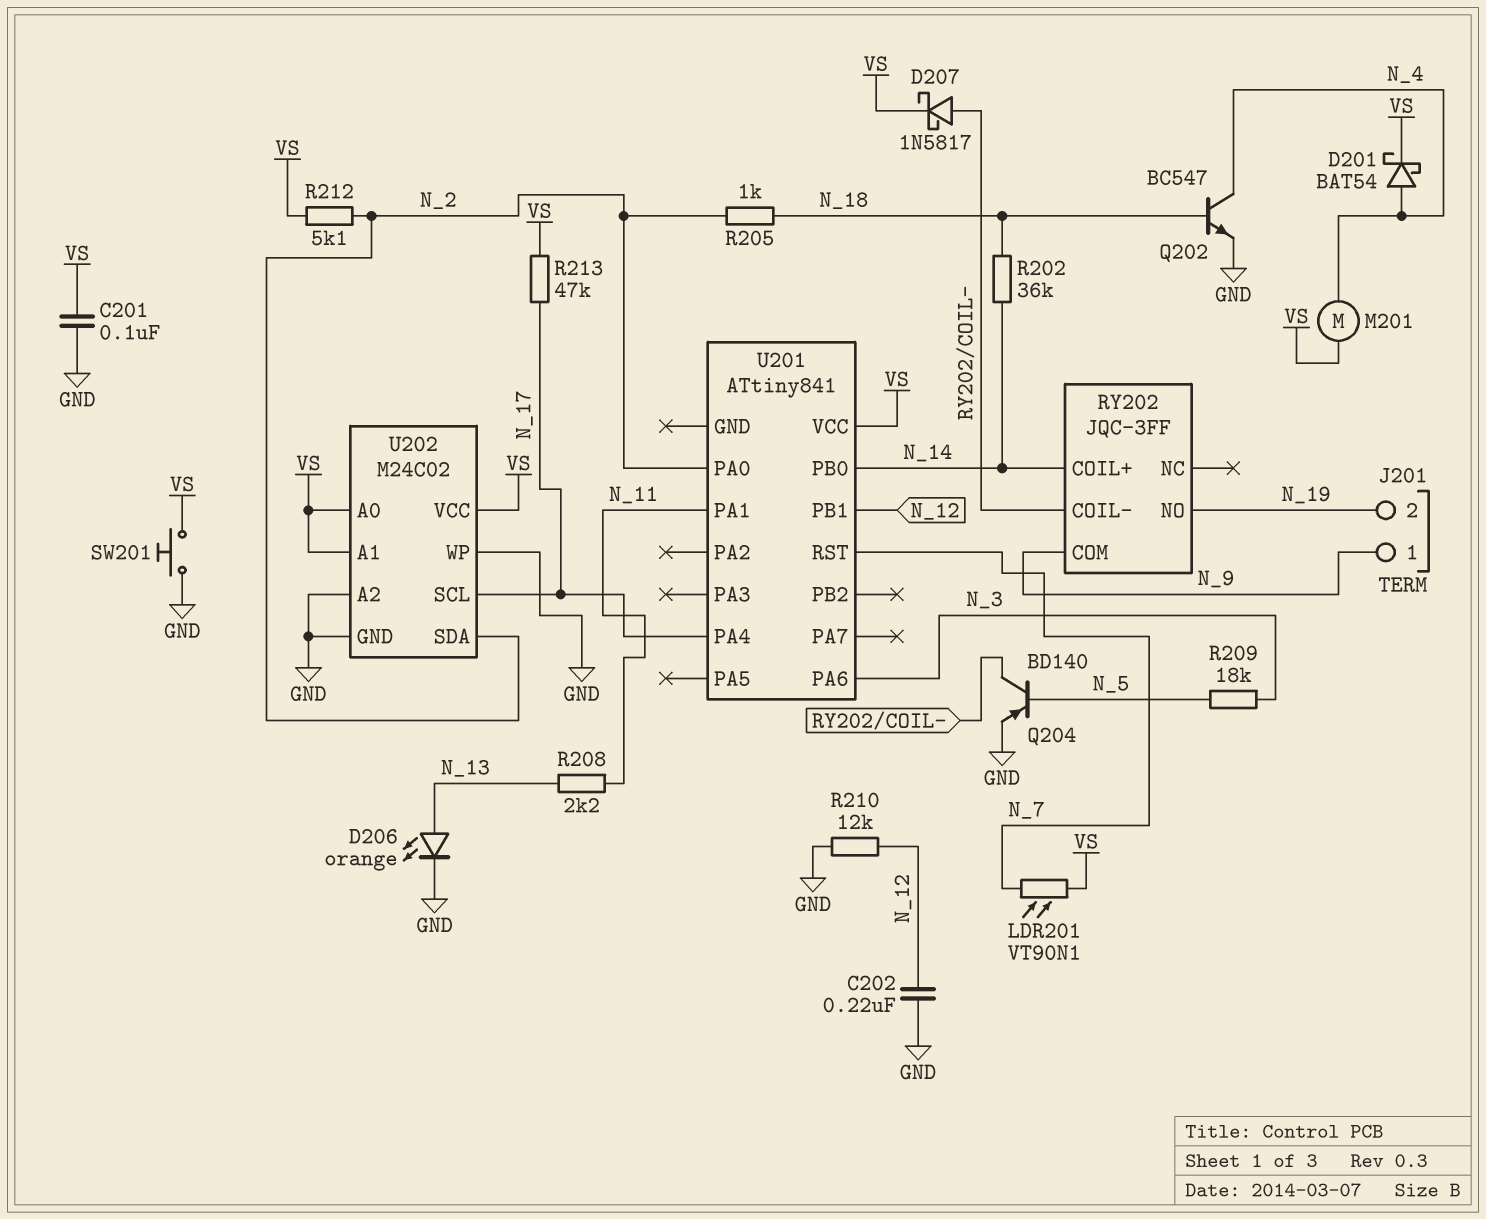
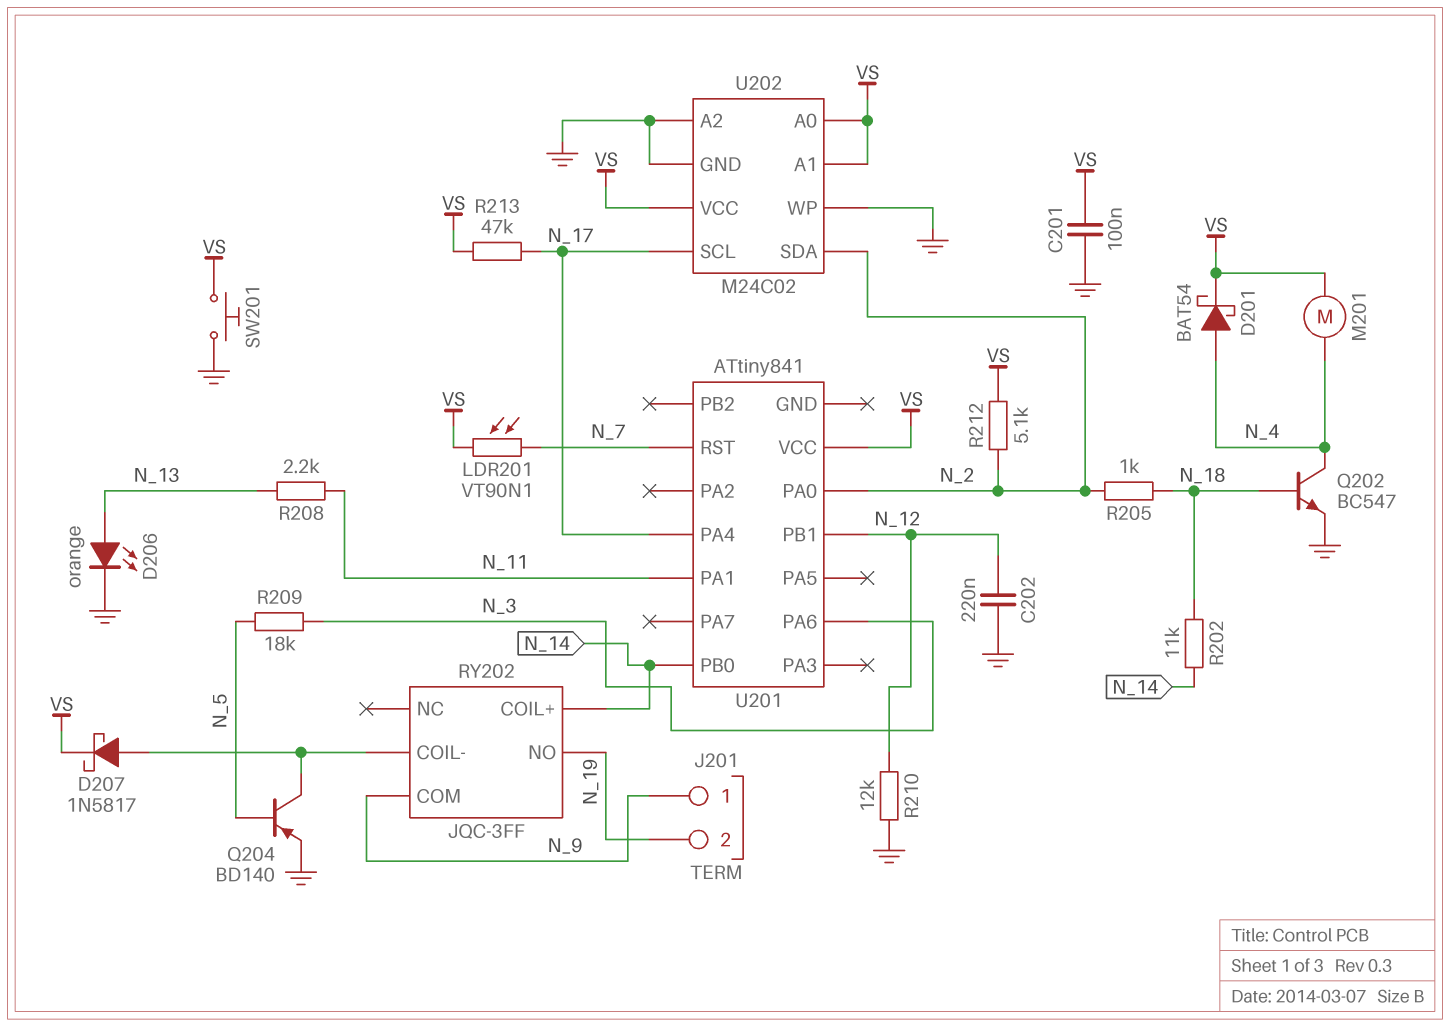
R202: 36k (N_14, N_18) -> 11k (N_14, N_18)

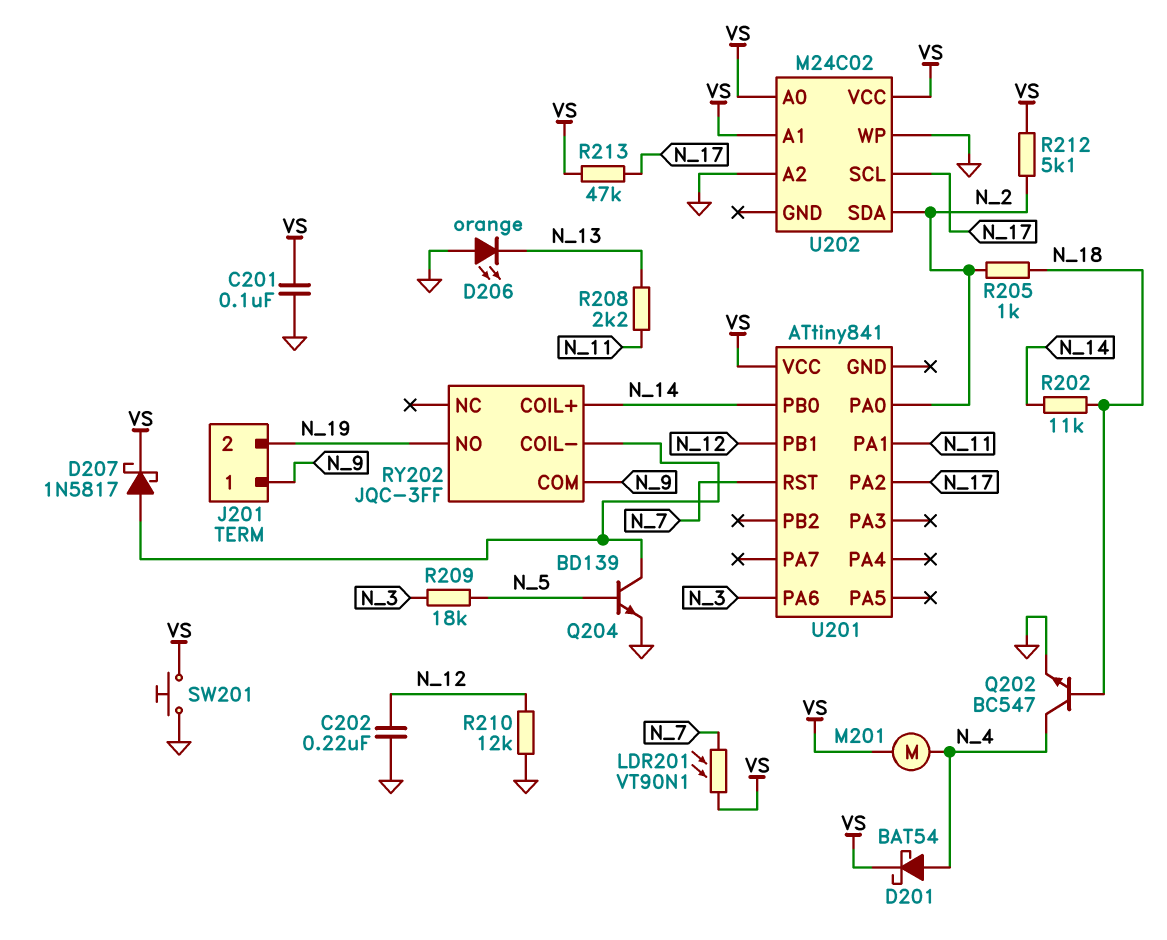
D206: LED orange (A N_13, K GND) -> LED orange (A GND, K N_13)
Q204: PNP BD140 (B N_5, C RY202/COIL-, E GND) -> NPN BD139 (B N_5, C RY202/COIL-, E GND)
U201 pin PA2: none -> N_17
U201 pin PA4: N_17 -> none
U202 pin GND: GND -> none

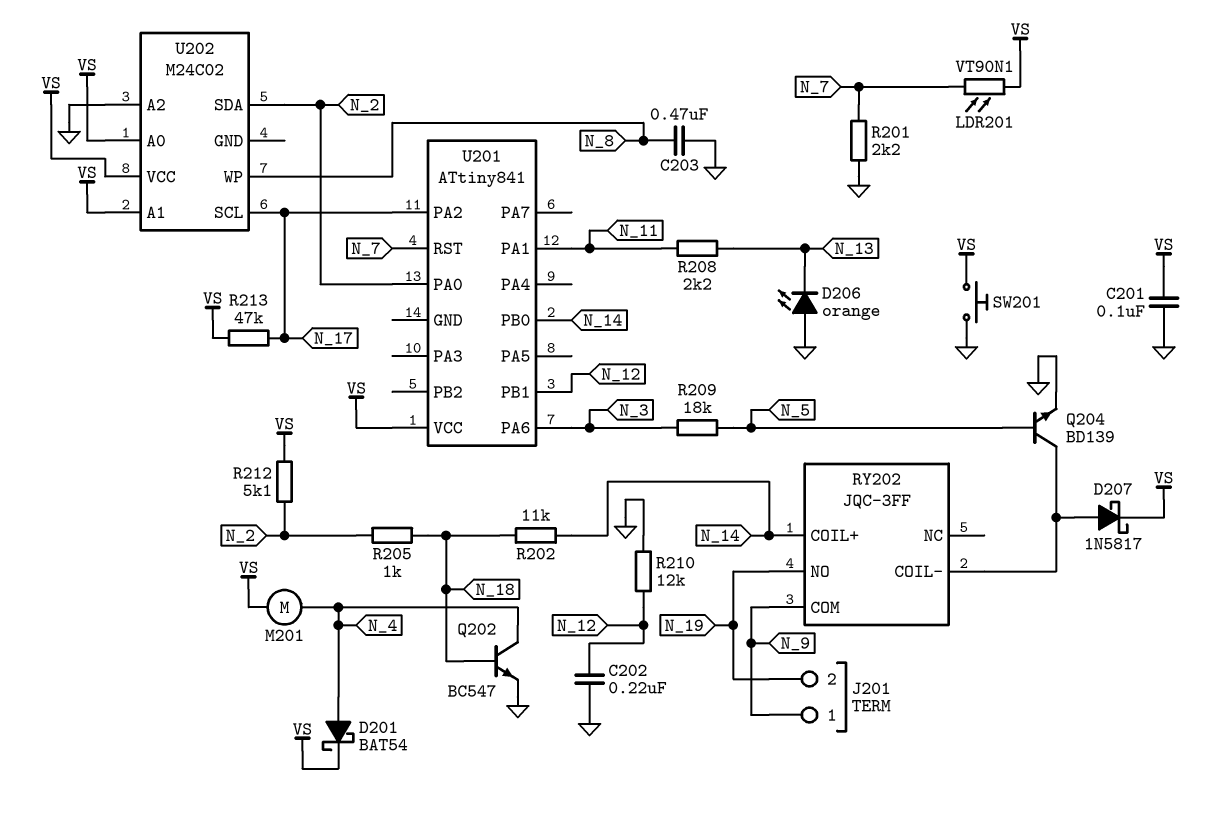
C203: none -> 470nF (GND, N_8)
R201: none -> 2.2k (GND, N_7)
U202 pin WP: GND -> N_8

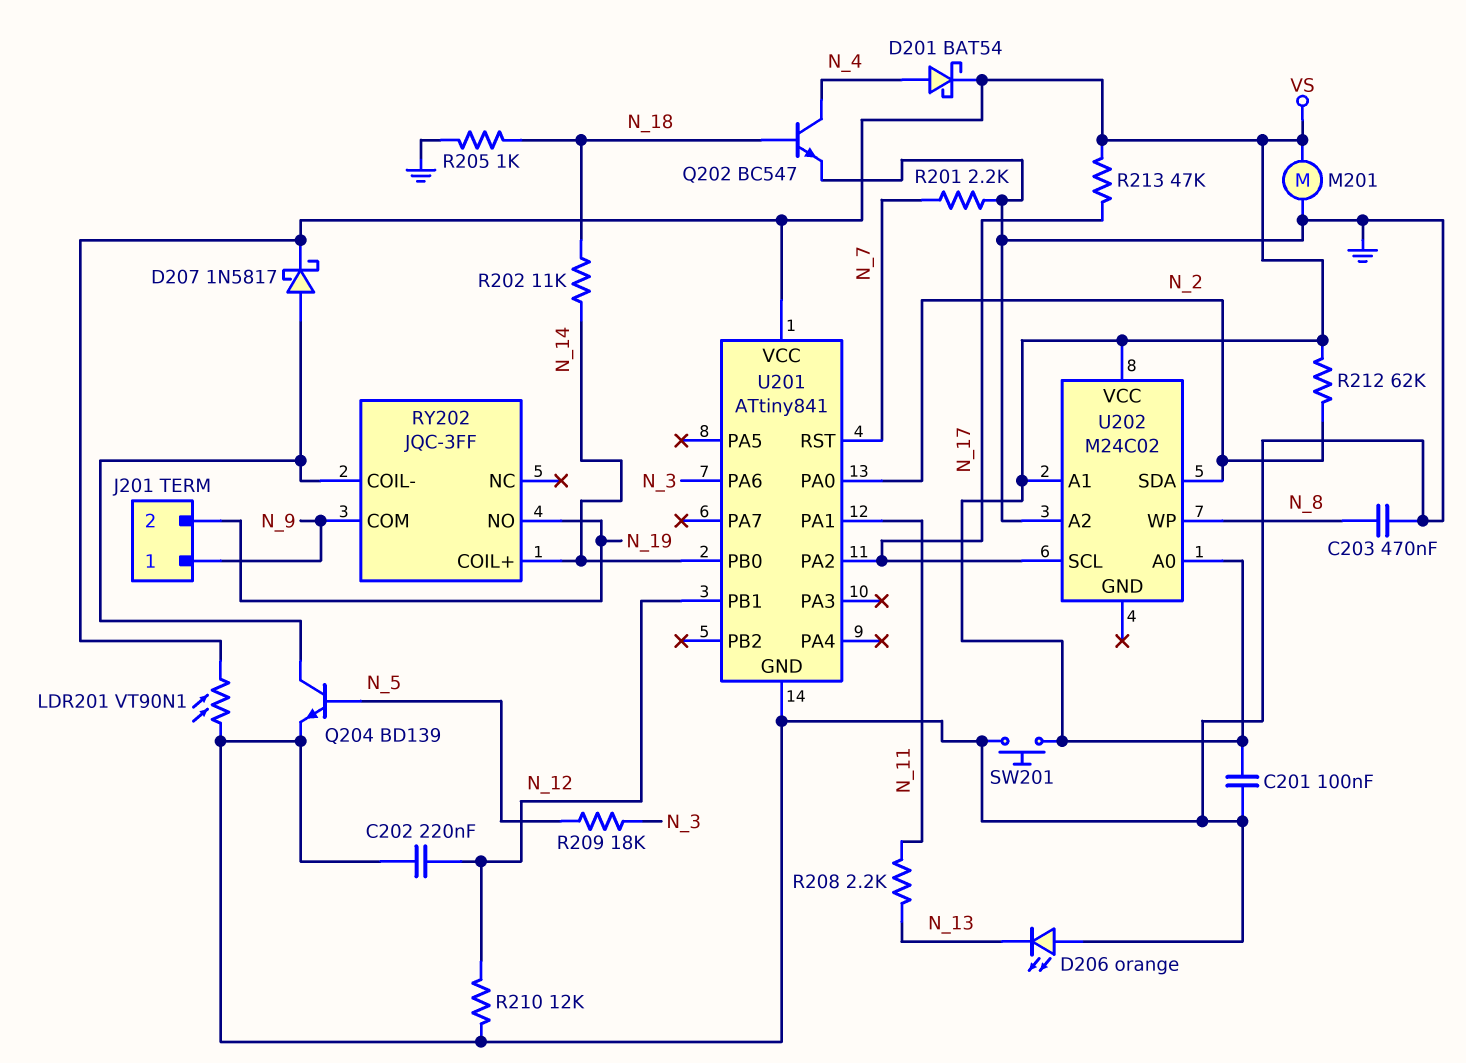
LDR201: VT90N1 (N_7, VS) -> VT90N1 (GND, VS)
M201: motor (N_4, VS) -> motor (GND, VS)
R205: 1k (N_2, N_18) -> 1k (GND, N_18)
R212: 5.1k (N_2, VS) -> 62k (N_2, VS)
U201 pin GND: none -> GND

